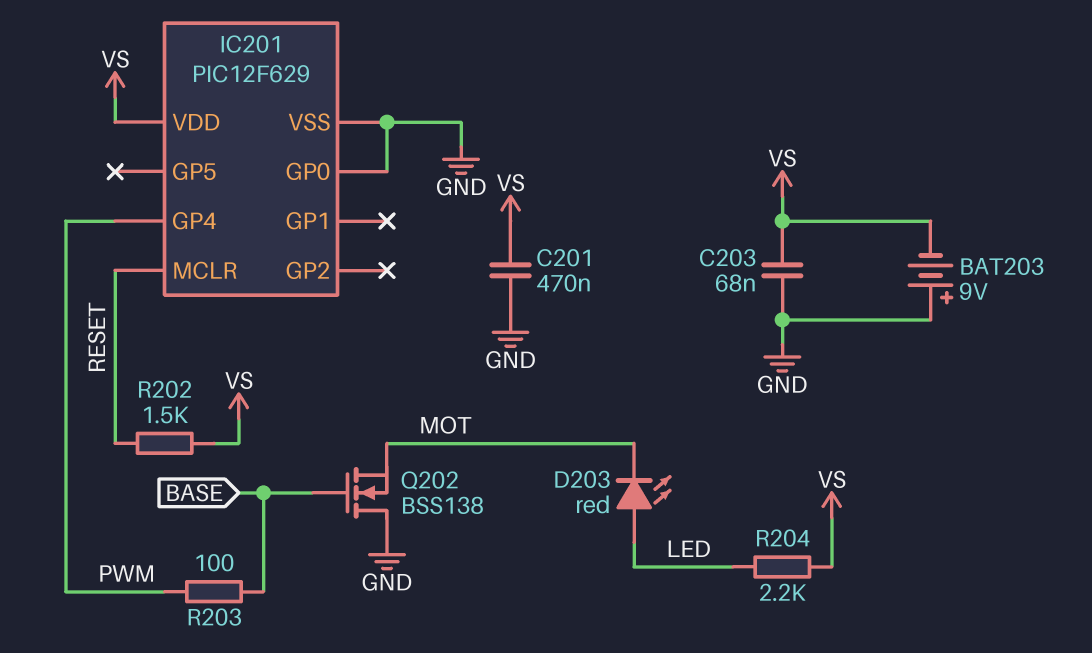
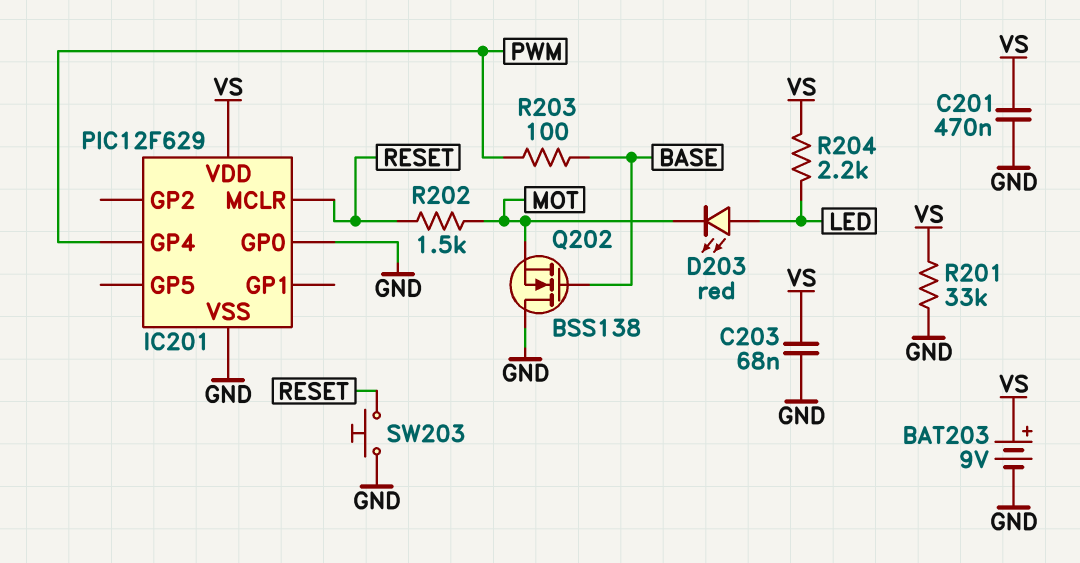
BAT203: 9V (plus GND, minus VS) -> 9V (plus VS, minus GND)
R201: none -> 33k (GND, VS)
R202: 1.5k (RESET, VS) -> 1.5k (MOT, RESET)
SW203: none -> button (GND, RESET)

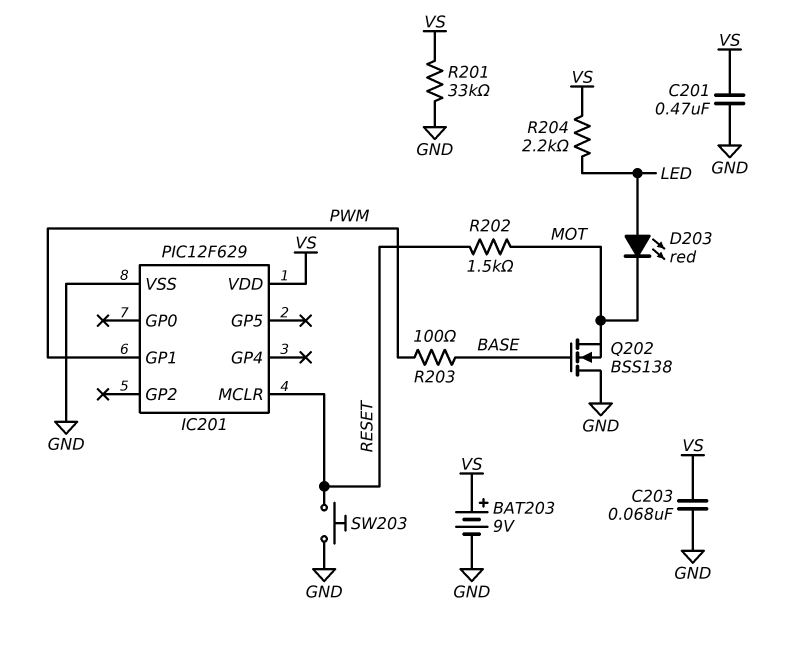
IC201 pin GP0: GND -> none
IC201 pin GP1: none -> PWM
IC201 pin GP4: PWM -> none

